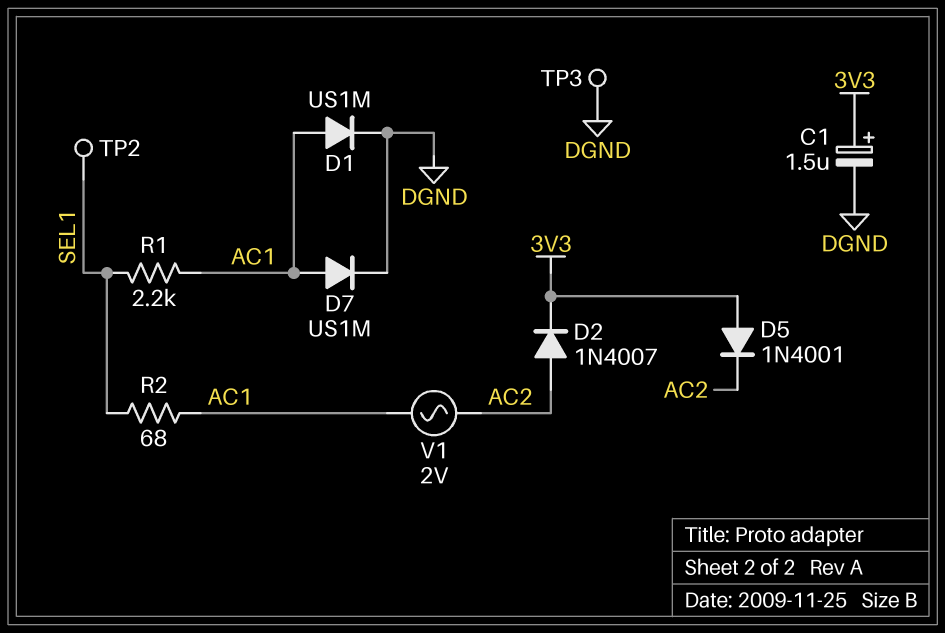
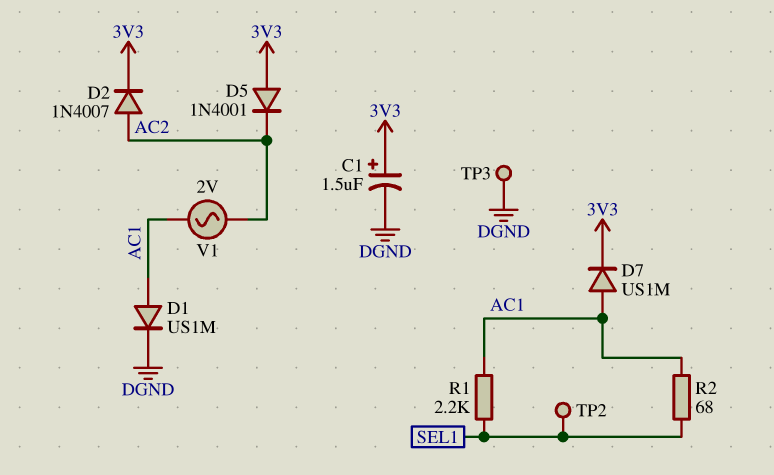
D7: diode US1M (A AC1, K DGND) -> diode US1M (A AC1, K 3V3)

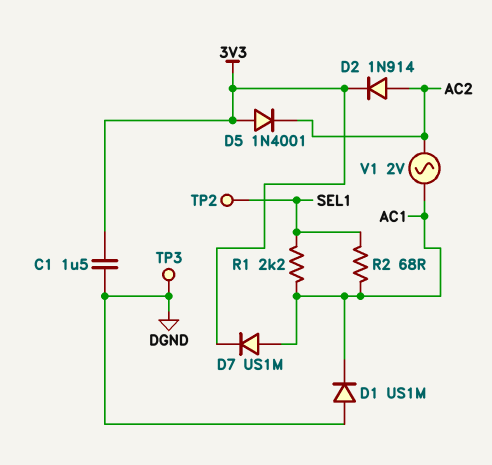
C1: 1.5uF (plus 3V3, minus DGND) -> 1.5uF (3V3, DGND)
D1: diode US1M (A AC1, K DGND) -> diode US1M (A DGND, K AC1)
D2: diode 1N4007 (A AC2, K 3V3) -> diode 1N914 (A AC2, K 3V3)

